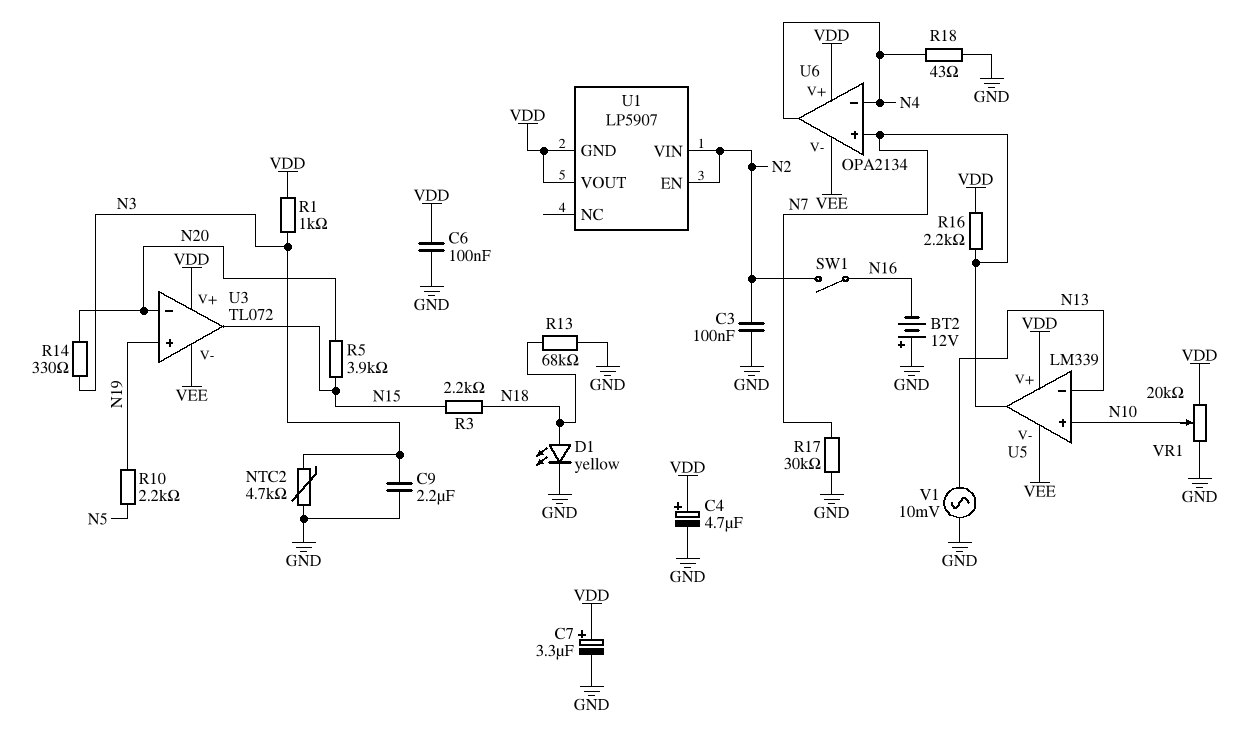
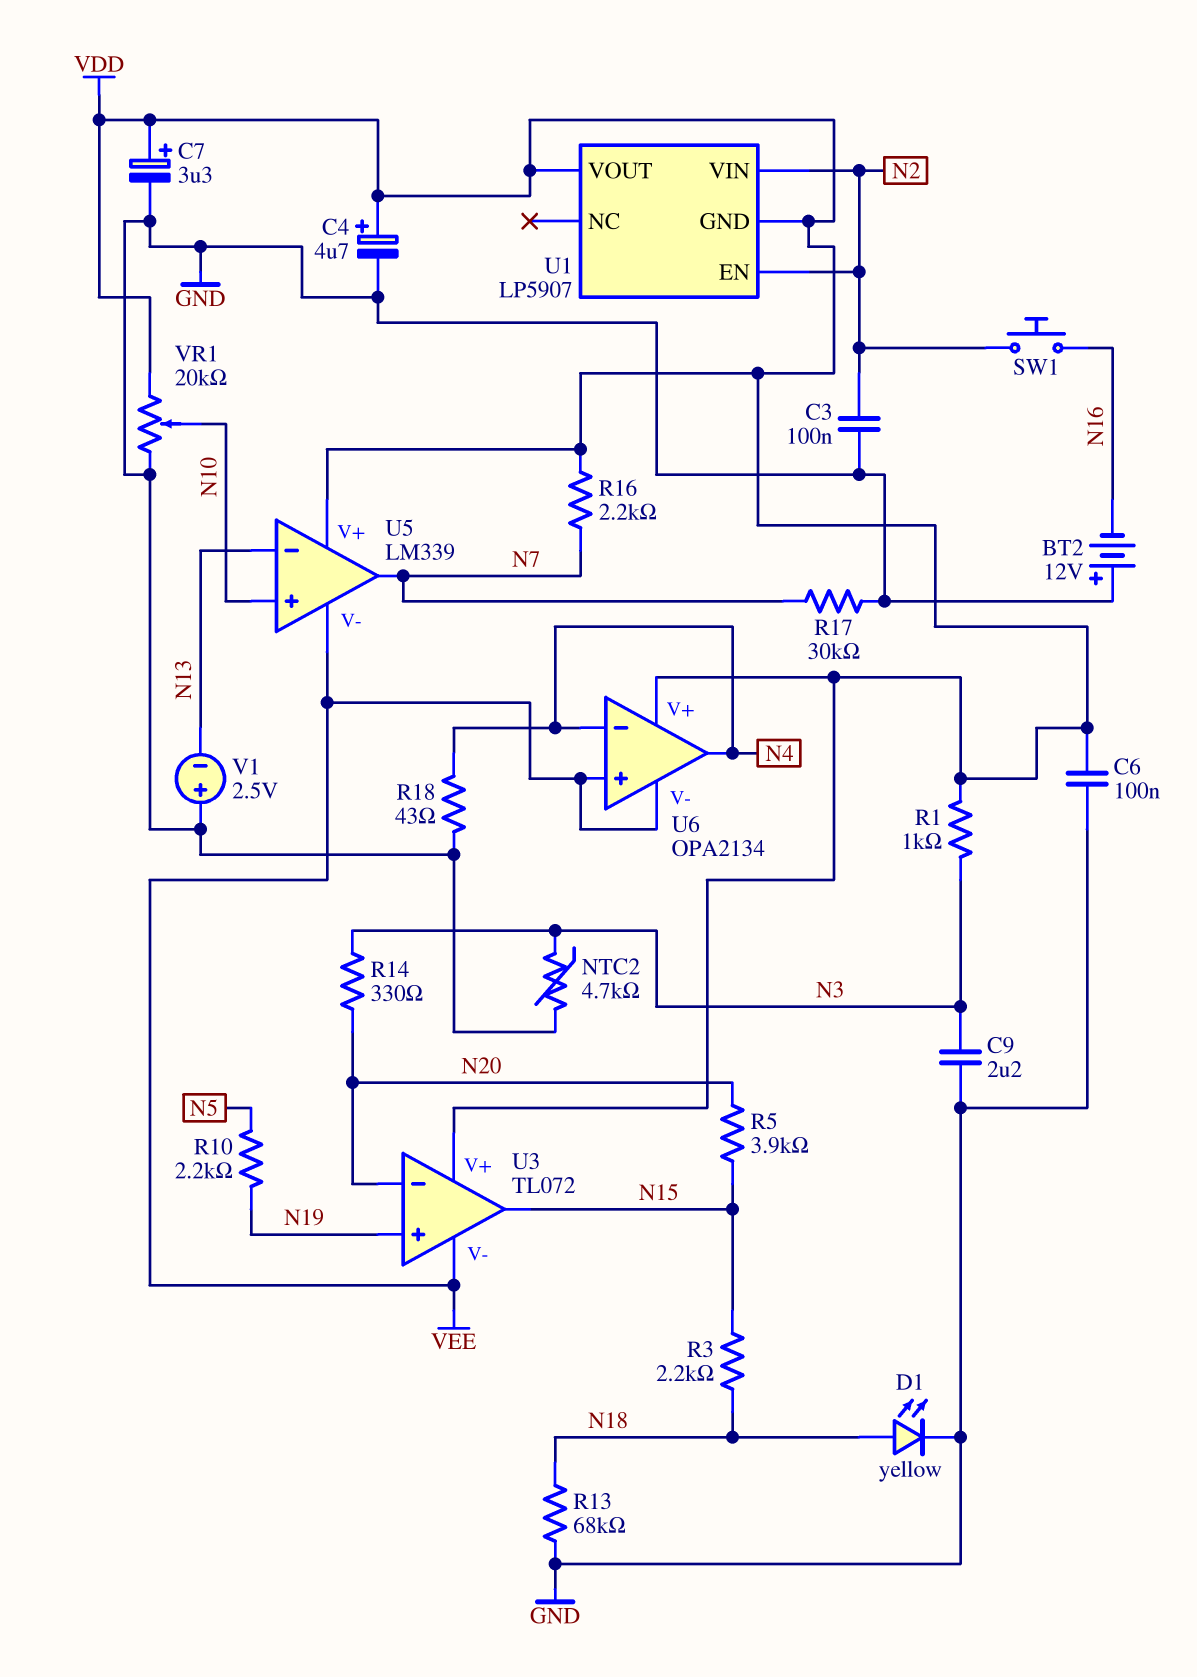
SW1: switch (N2, N16) -> button (N2, N16)
U6 pin in+: N7 -> VEE
V1: AC 10mV (GND, N13) -> 2.5V (plus GND, minus N13)

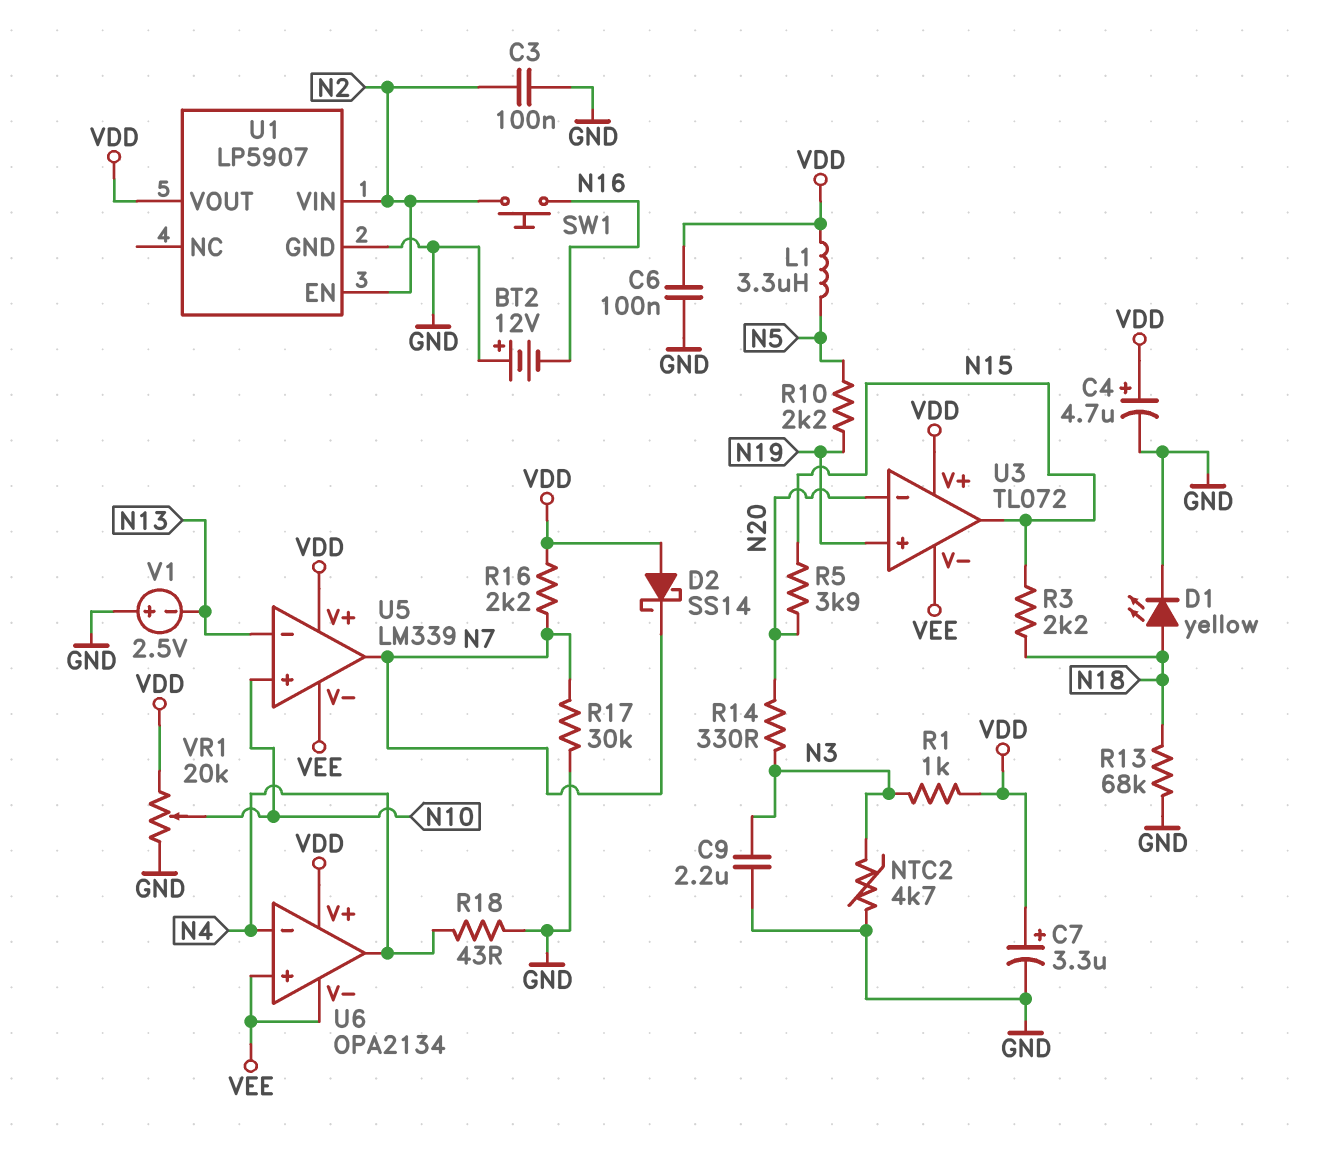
D2: none -> schottky SS14 (A VDD, K N7)
L1: none -> 3.3uH (N5, VDD)
U1 pin GND: VDD -> GND

